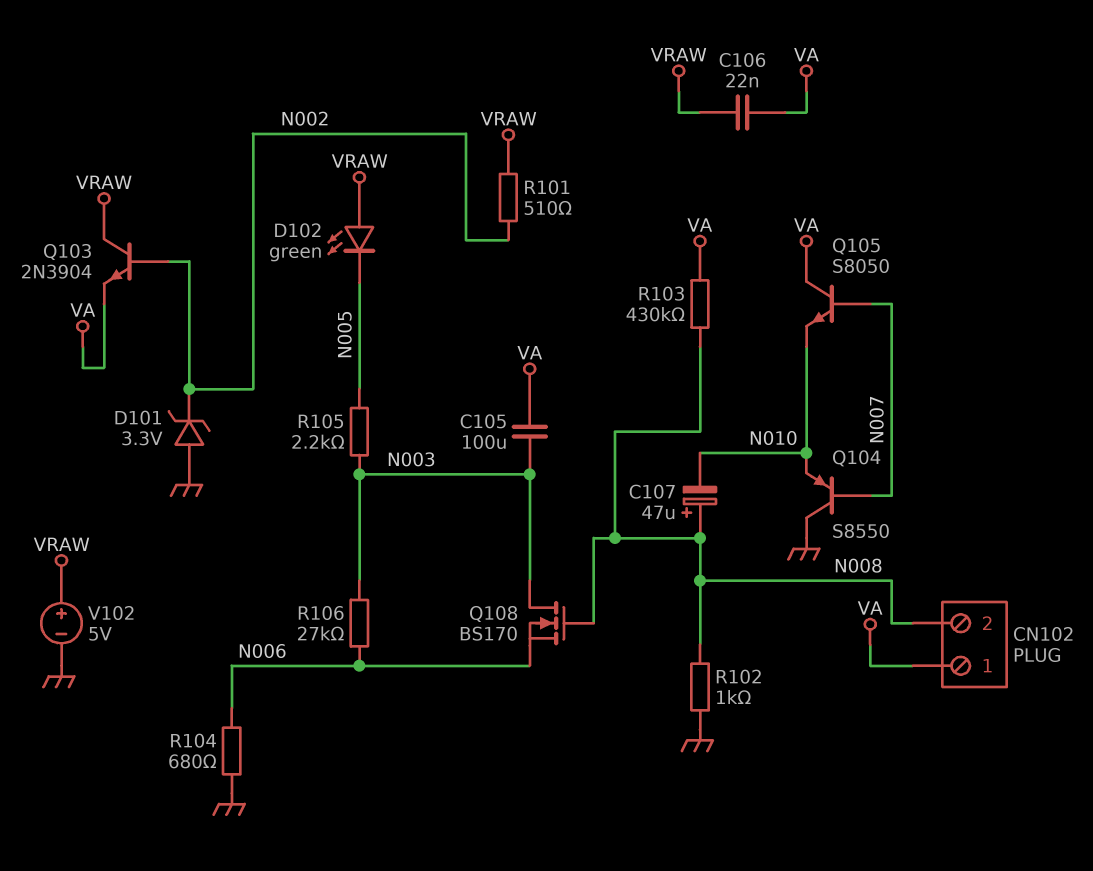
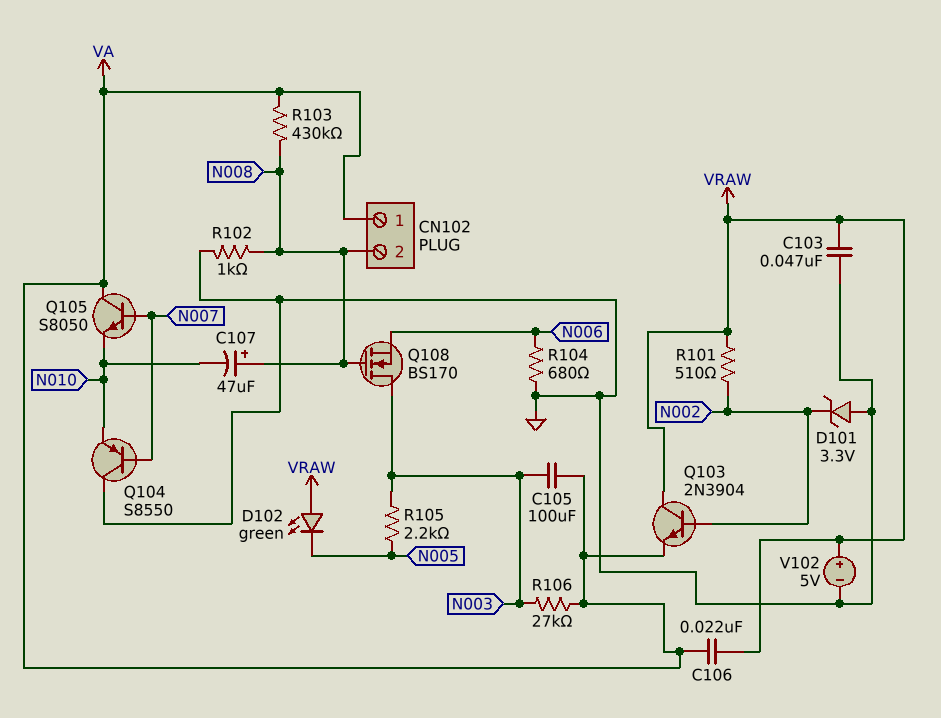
C103: none -> 47nF (GND, VRAW)
R106: 27k (N003, N006) -> 27k (N003, VA)

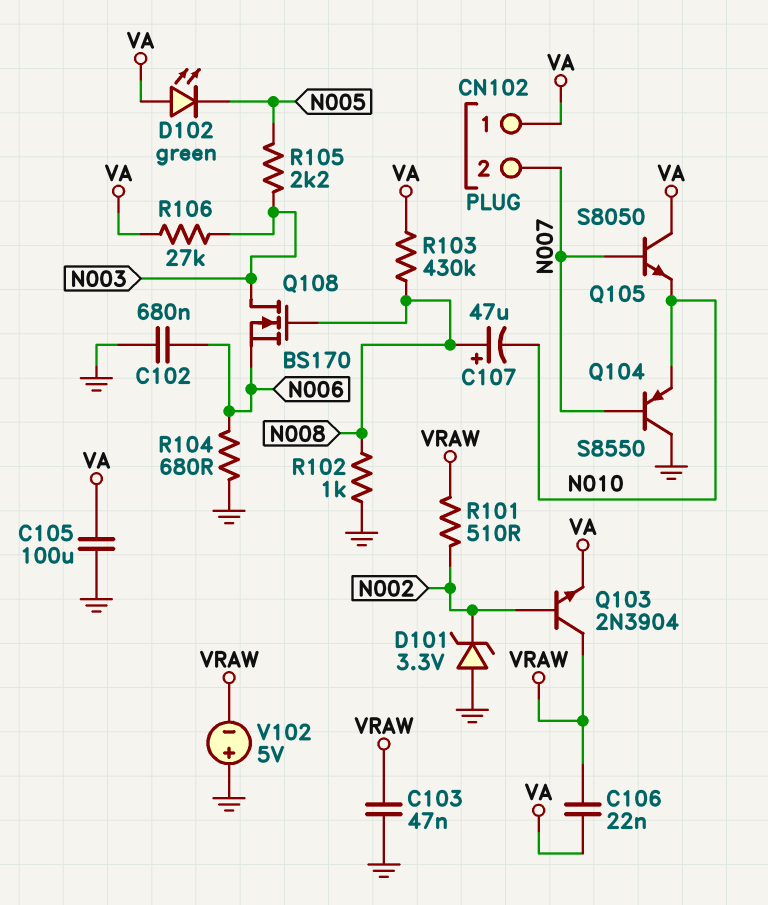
C102: none -> 680nF (GND, N006)
C105: 100uF (N003, VA) -> 100uF (GND, VA)
CN102 pin 2: N008 -> N007
D102: LED green (A VRAW, K N005) -> LED green (A VA, K N005)
V102: 5V (plus VRAW, minus GND) -> 5V (plus GND, minus VRAW)

